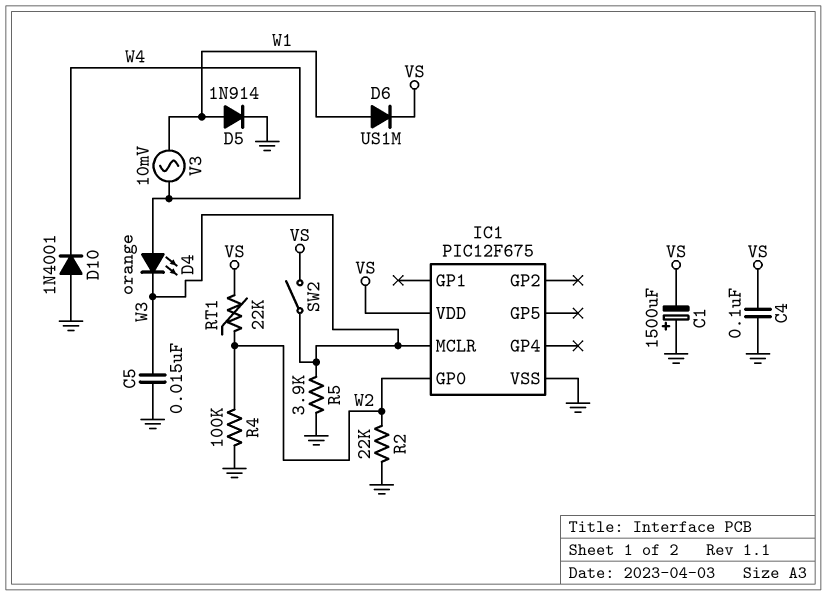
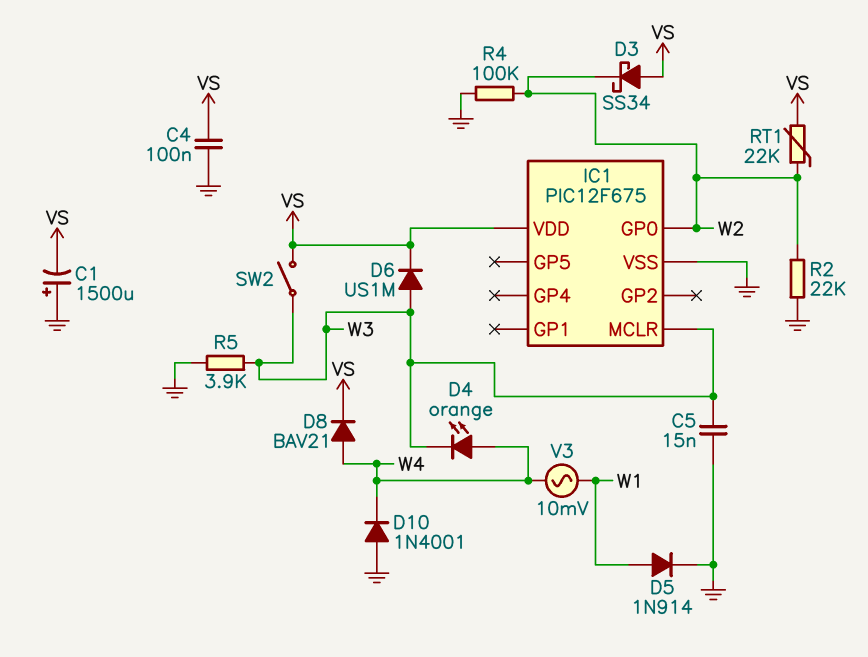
D3: none -> schottky SS34 (A VS, K W2)
D6: diode US1M (A W1, K VS) -> diode US1M (A W3, K VS)
D8: none -> diode BAV21 (A W4, K VS)

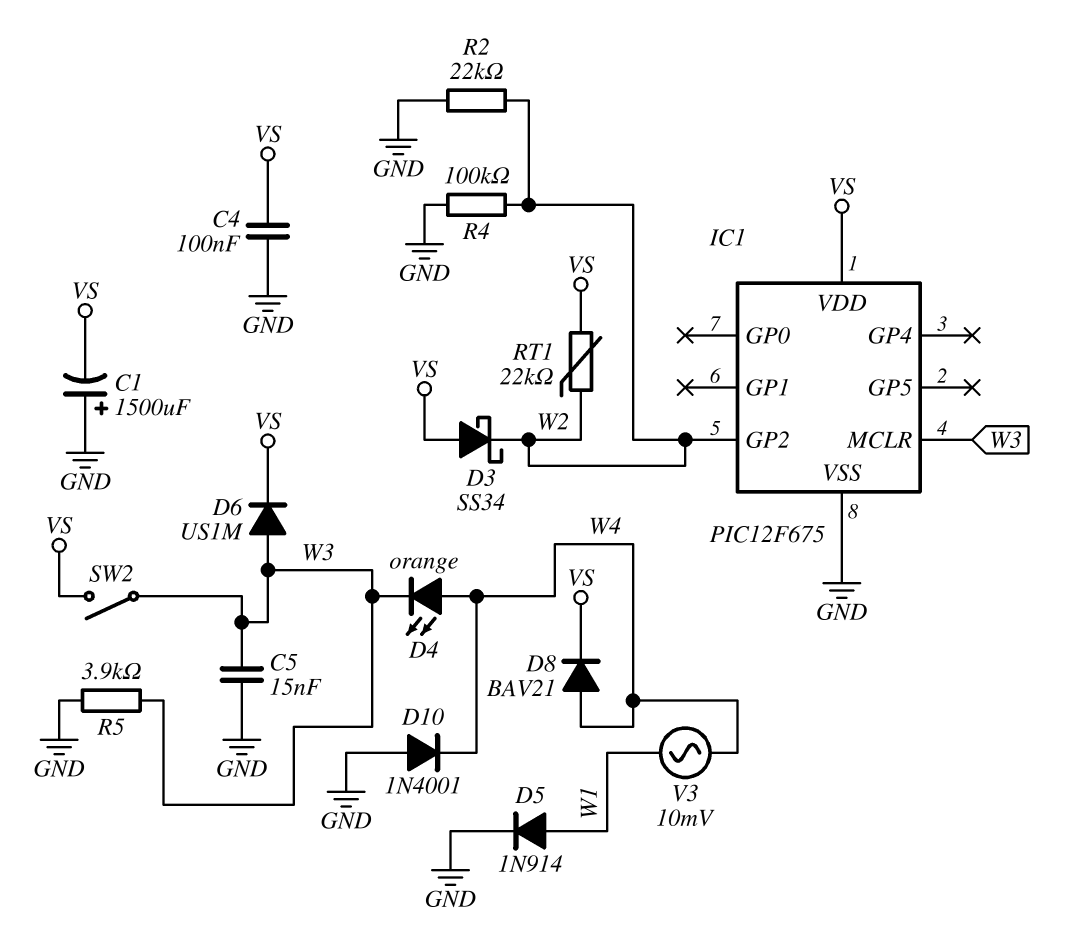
IC1 pin GP0: W2 -> none
IC1 pin GP2: none -> W2

